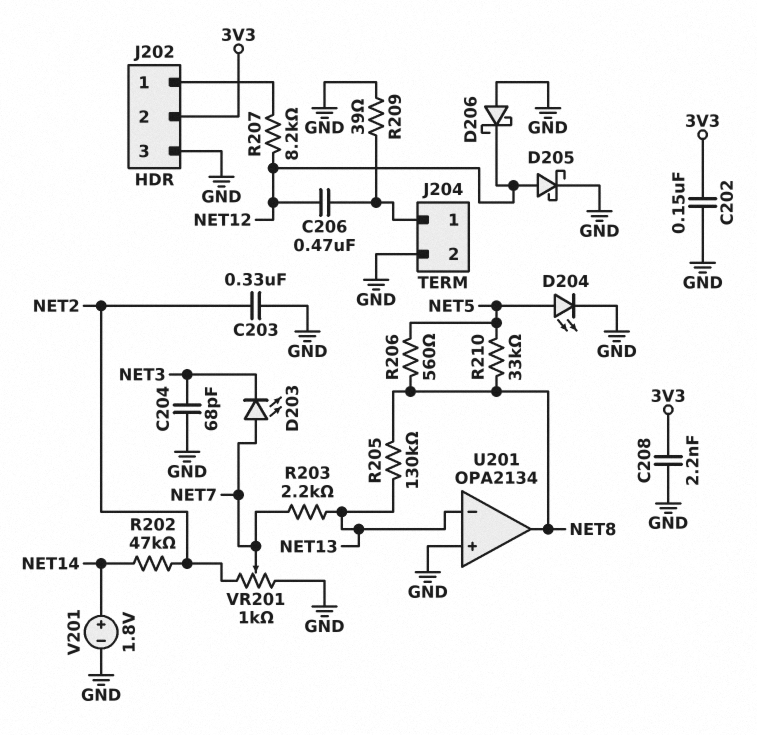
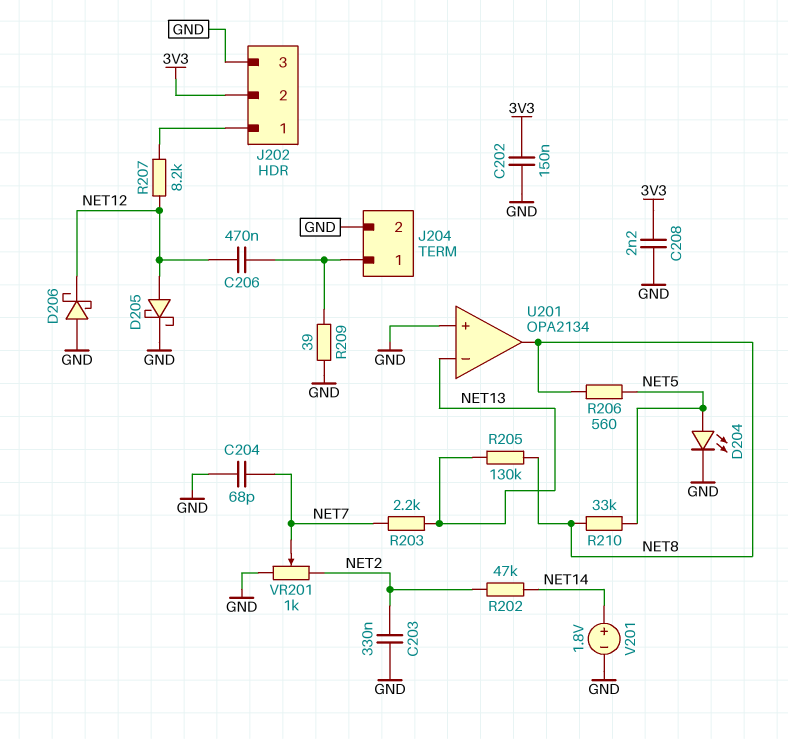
C204: 68pF (GND, NET3) -> 68pF (GND, NET7)
D203: LED (A NET7, K NET3) -> none

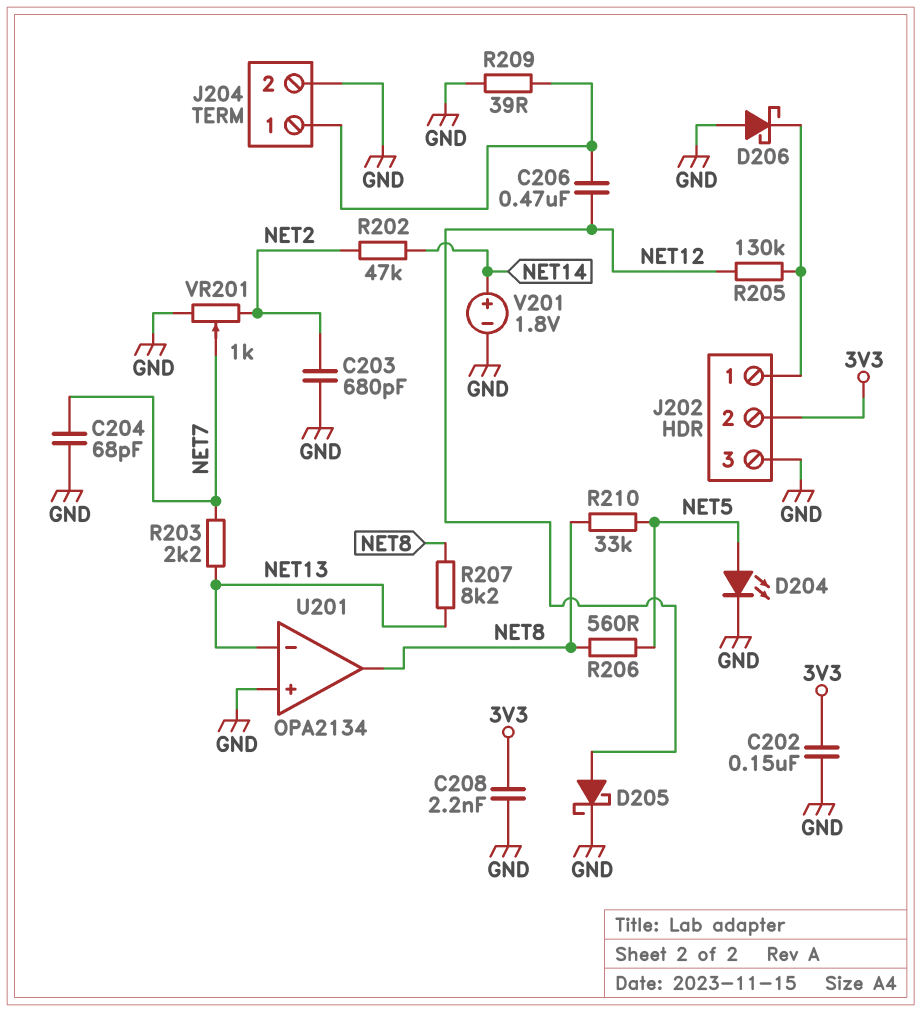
C203: 330nF (GND, NET2) -> 680pF (GND, NET2)
D206: schottky (A GND, K NET12) -> schottky (A GND, K J202/1)
R205: 130k (NET8, NET13) -> 130k (J202/1, NET12)
R207: 8.2k (J202/1, NET12) -> 8.2k (NET8, NET13)

